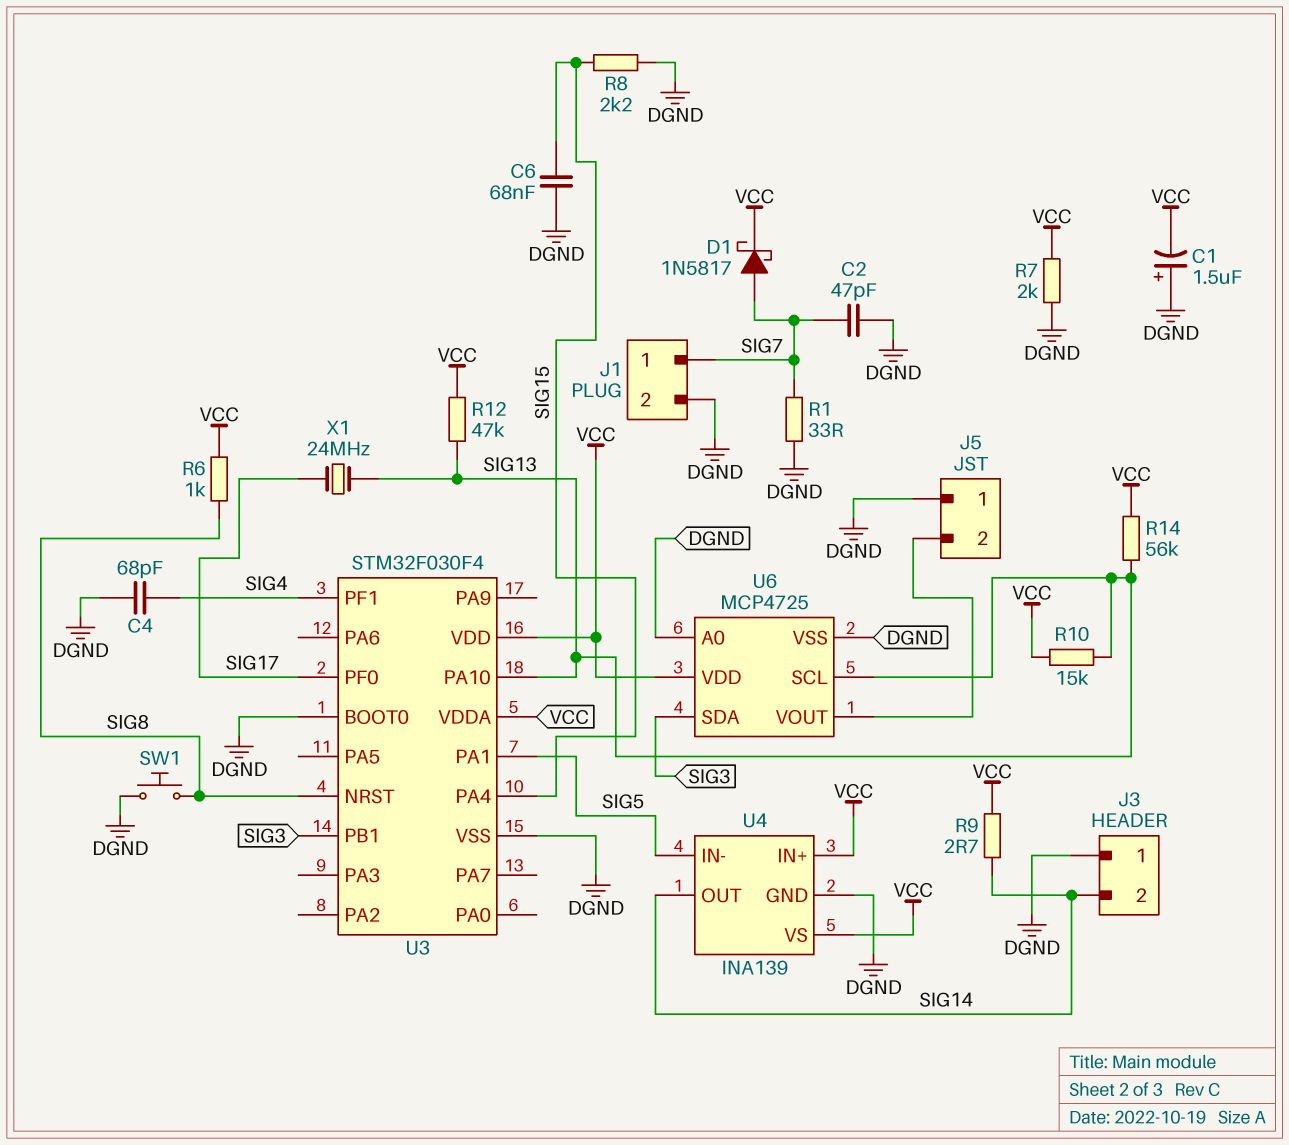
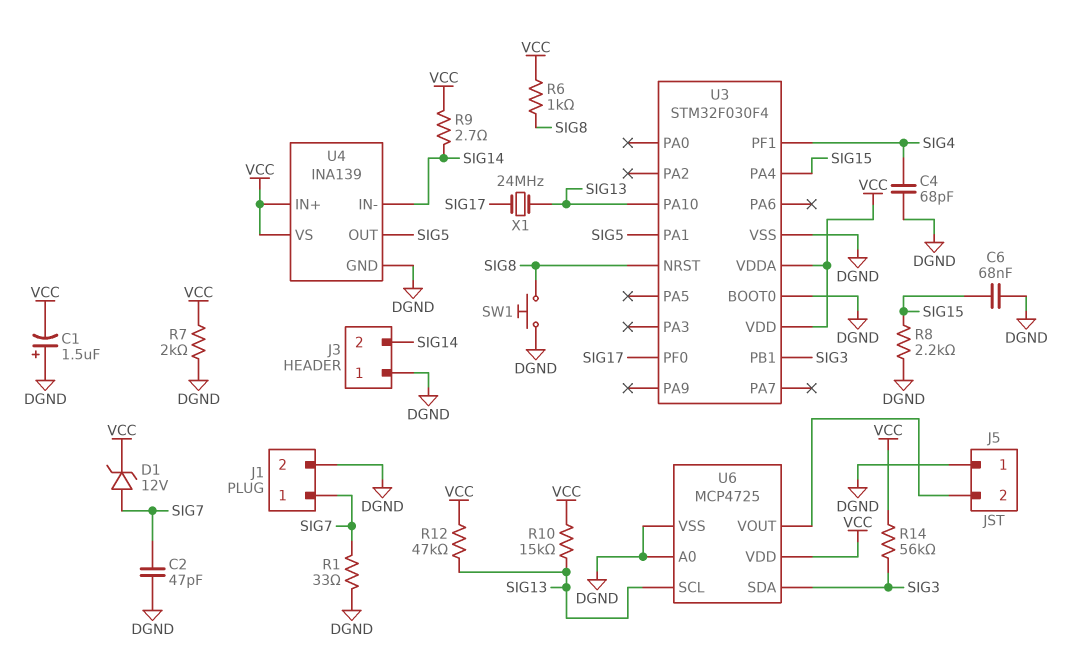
D1: schottky 1N5817 (A SIG7, K VCC) -> zener 12V (A SIG7, K VCC)
R14: 56k (SIG13, VCC) -> 56k (SIG3, VCC)
U4 pin IN-: SIG5 -> SIG14
U4 pin OUT: SIG14 -> SIG5

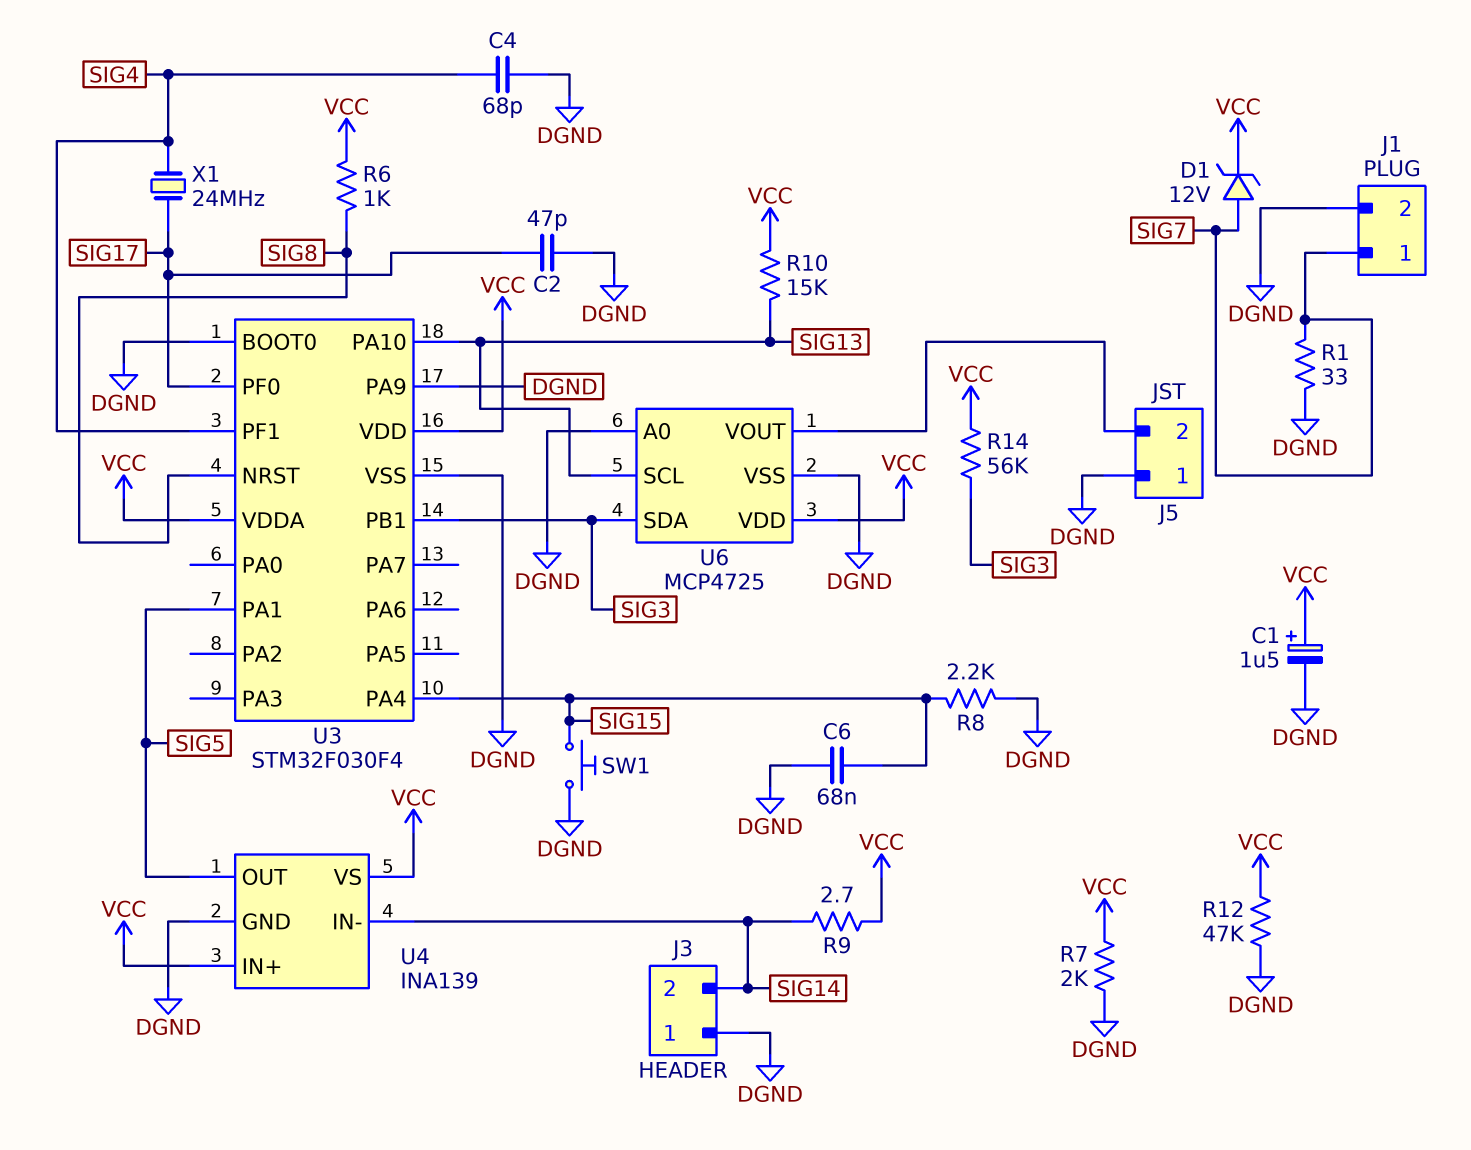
C1: 1.5uF (plus DGND, minus VCC) -> 1.5uF (plus VCC, minus DGND)
C2: 47pF (DGND, SIG7) -> 47pF (DGND, SIG17)
R12: 47k (SIG13, VCC) -> 47k (DGND, VCC)
SW1: button (DGND, SIG8) -> button (DGND, SIG15)
U3 pin PA9: none -> DGND
X1: 24MHz (SIG13, SIG17) -> 24MHz (SIG4, SIG17)

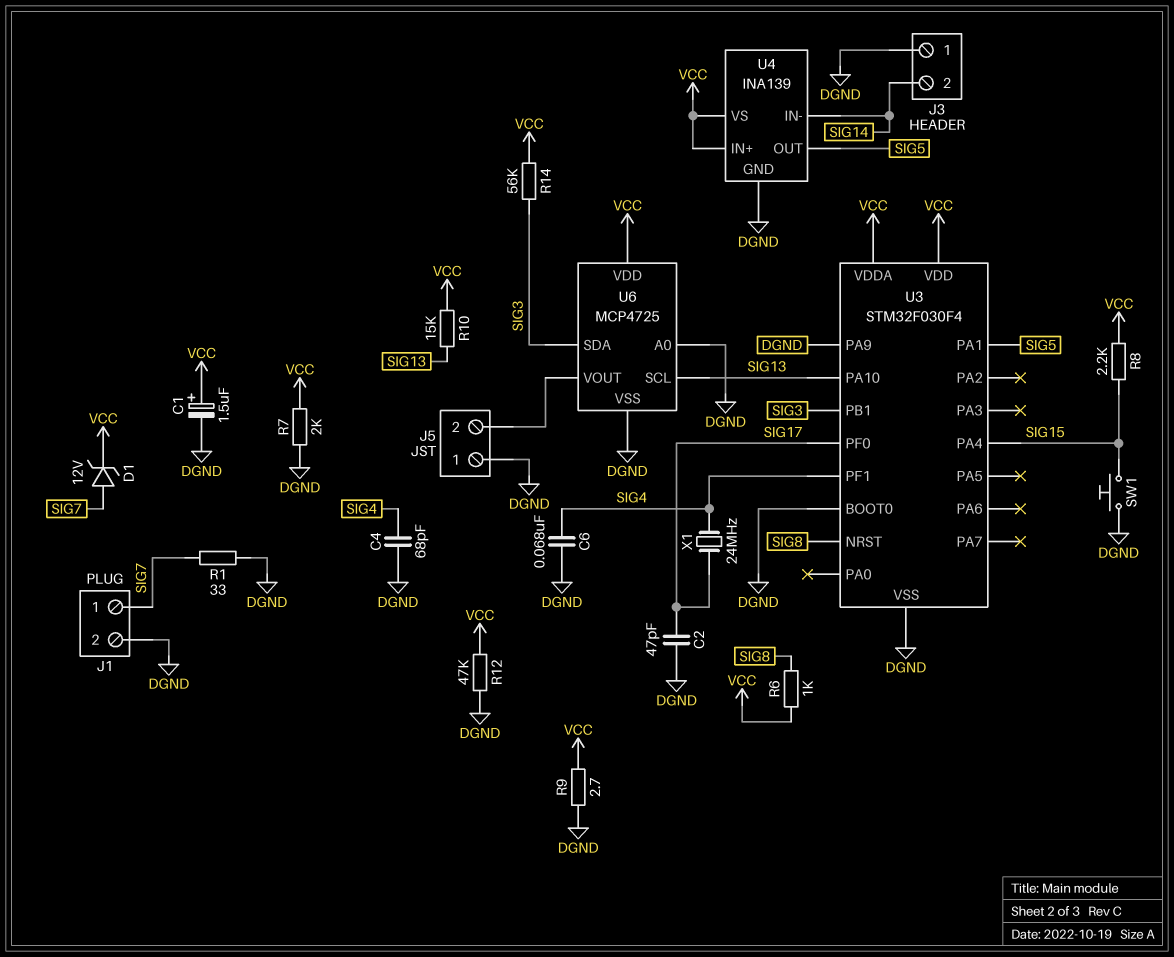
C6: 68nF (DGND, SIG15) -> 68nF (DGND, SIG4)
R8: 2.2k (DGND, SIG15) -> 2.2k (SIG15, VCC)
R9: 2.7 (SIG14, VCC) -> 2.7 (DGND, VCC)

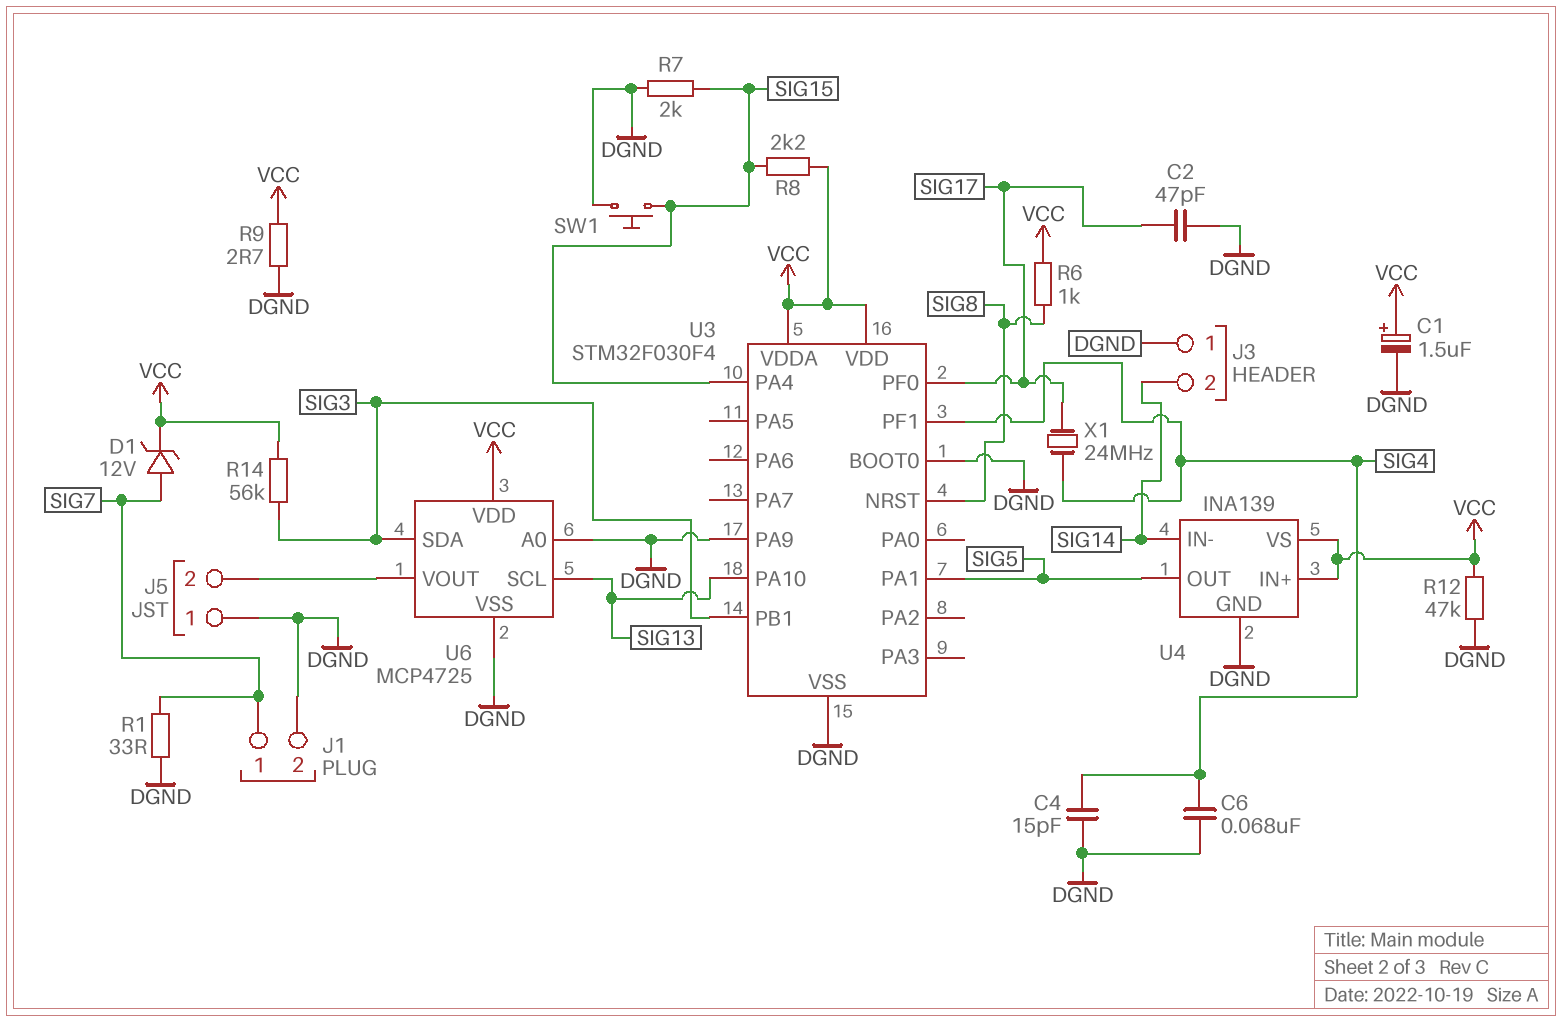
C4: 68pF (DGND, SIG4) -> 15pF (DGND, SIG4)
R7: 2k (DGND, VCC) -> 2k (DGND, SIG15)
R10: 15k (SIG13, VCC) -> none

